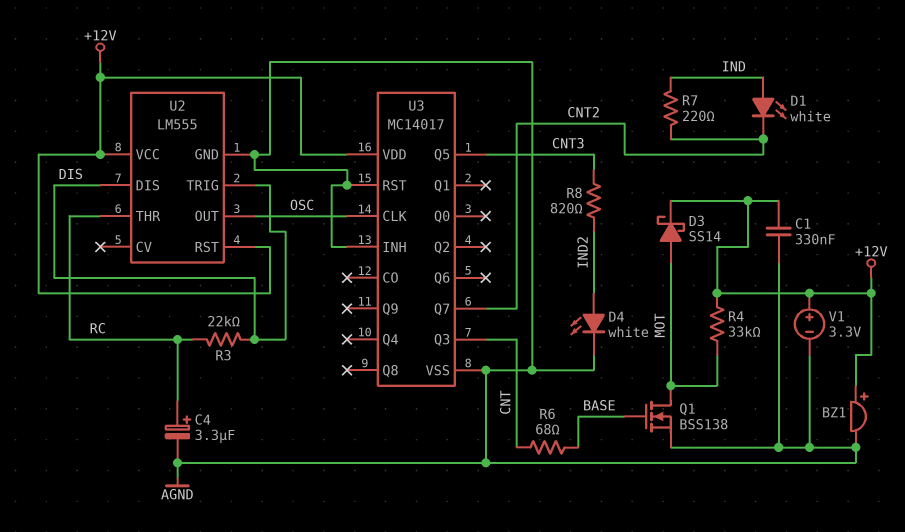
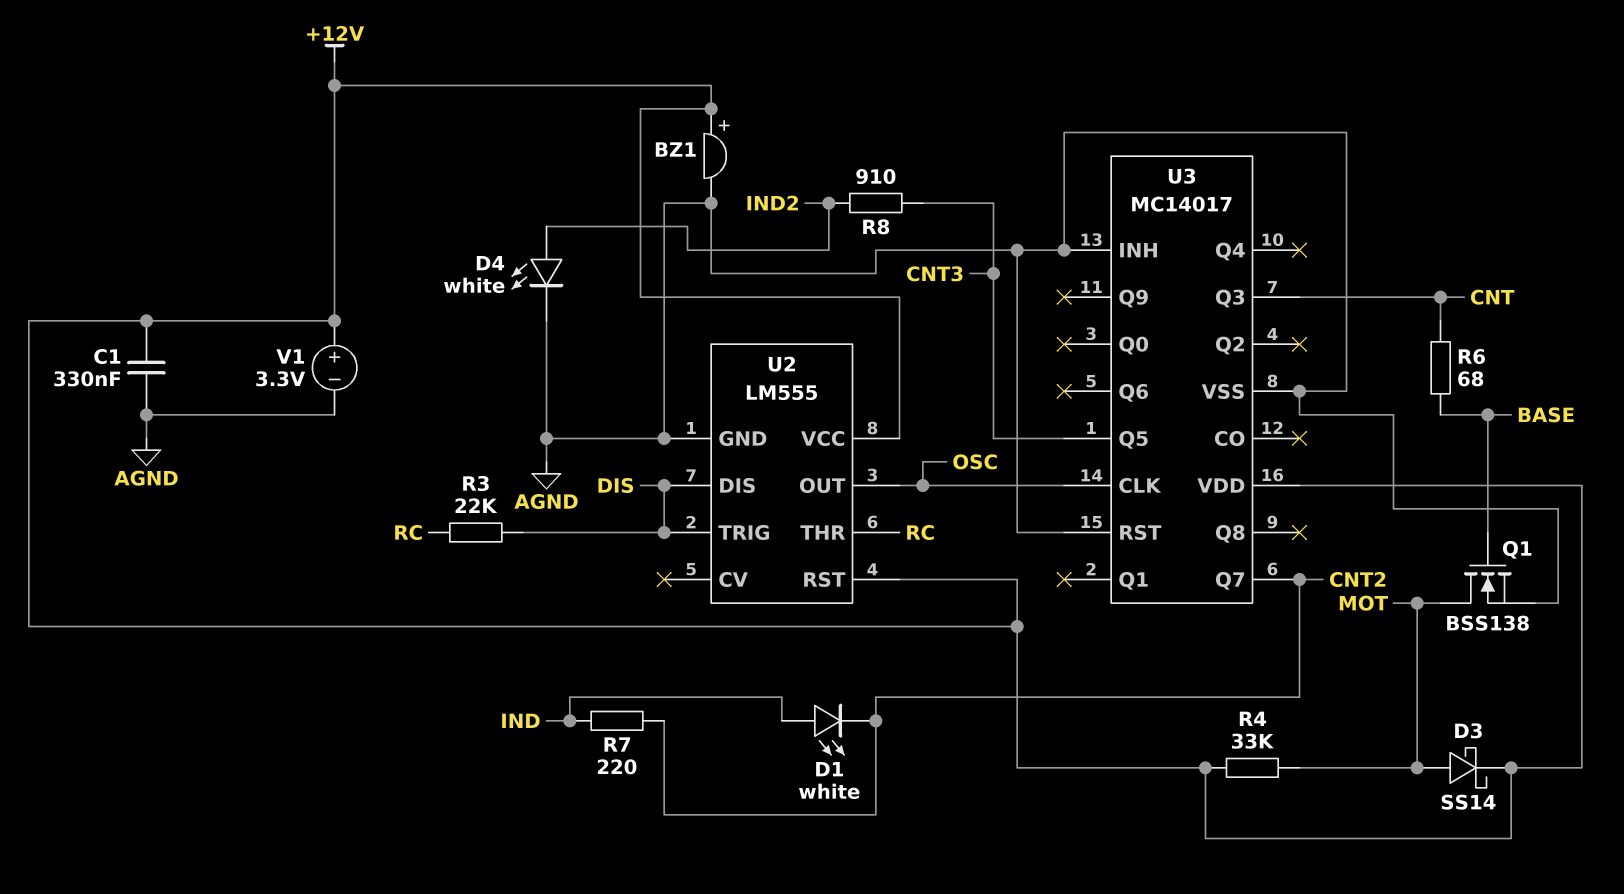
C4: 3.3uF (plus RC, minus AGND) -> none
R8: 820 (CNT3, IND2) -> 910 (CNT3, IND2)

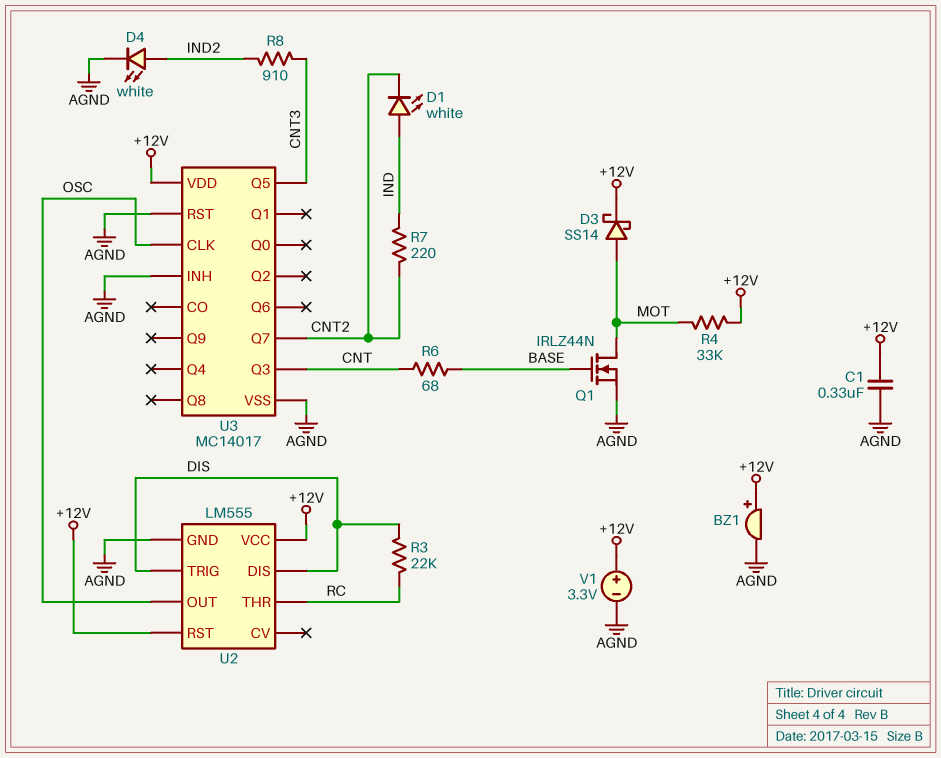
Q1: NMOS BSS138 (G BASE, D MOT, S AGND) -> NMOS IRLZ44N (G BASE, D MOT, S AGND)

